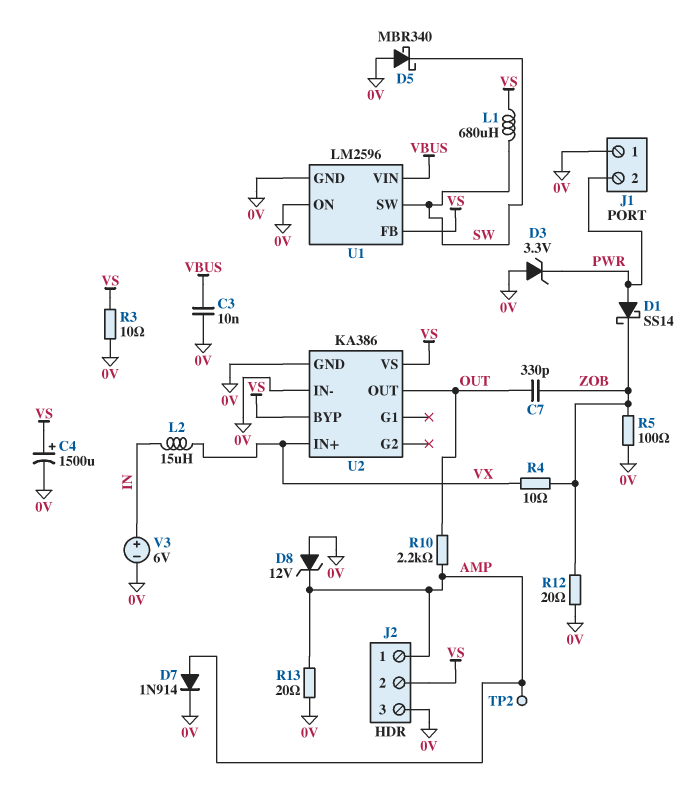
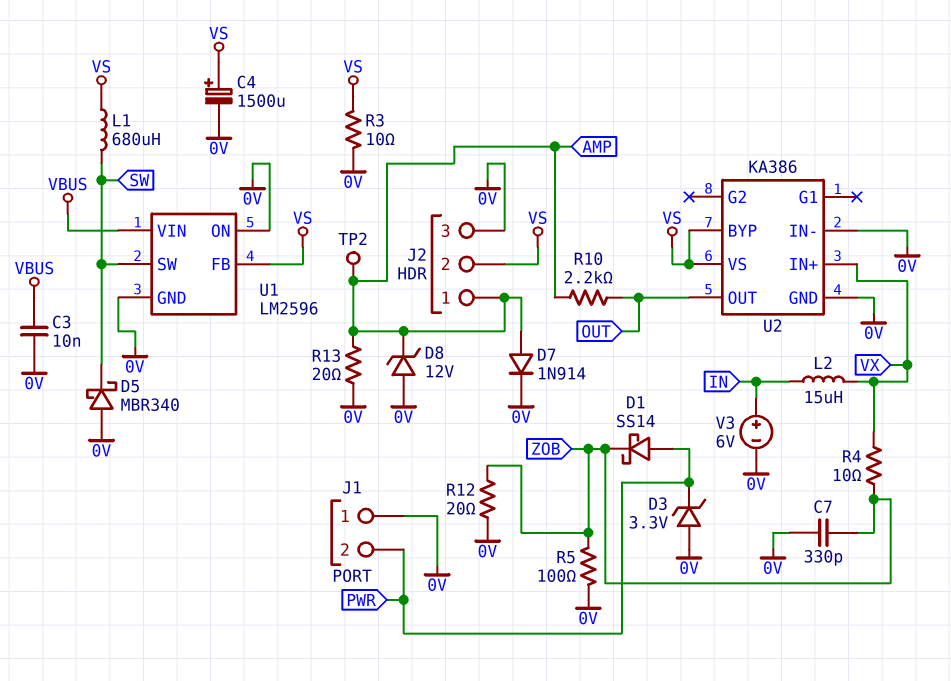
C7: 330pF (OUT, ZOB) -> 330pF (0V, ZOB)

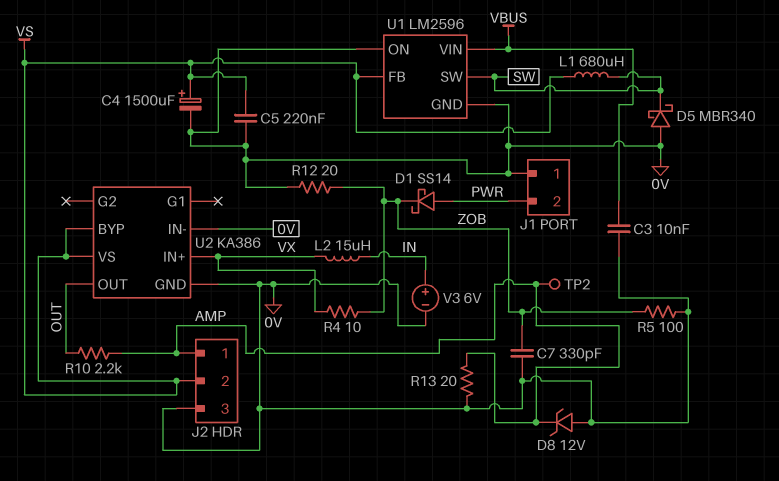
C5: none -> 220nF (0V, VS)
D3: zener 3.3V (A 0V, K PWR) -> none
D7: diode 1N914 (A AMP, K 0V) -> none
R3: 10 (0V, VS) -> none

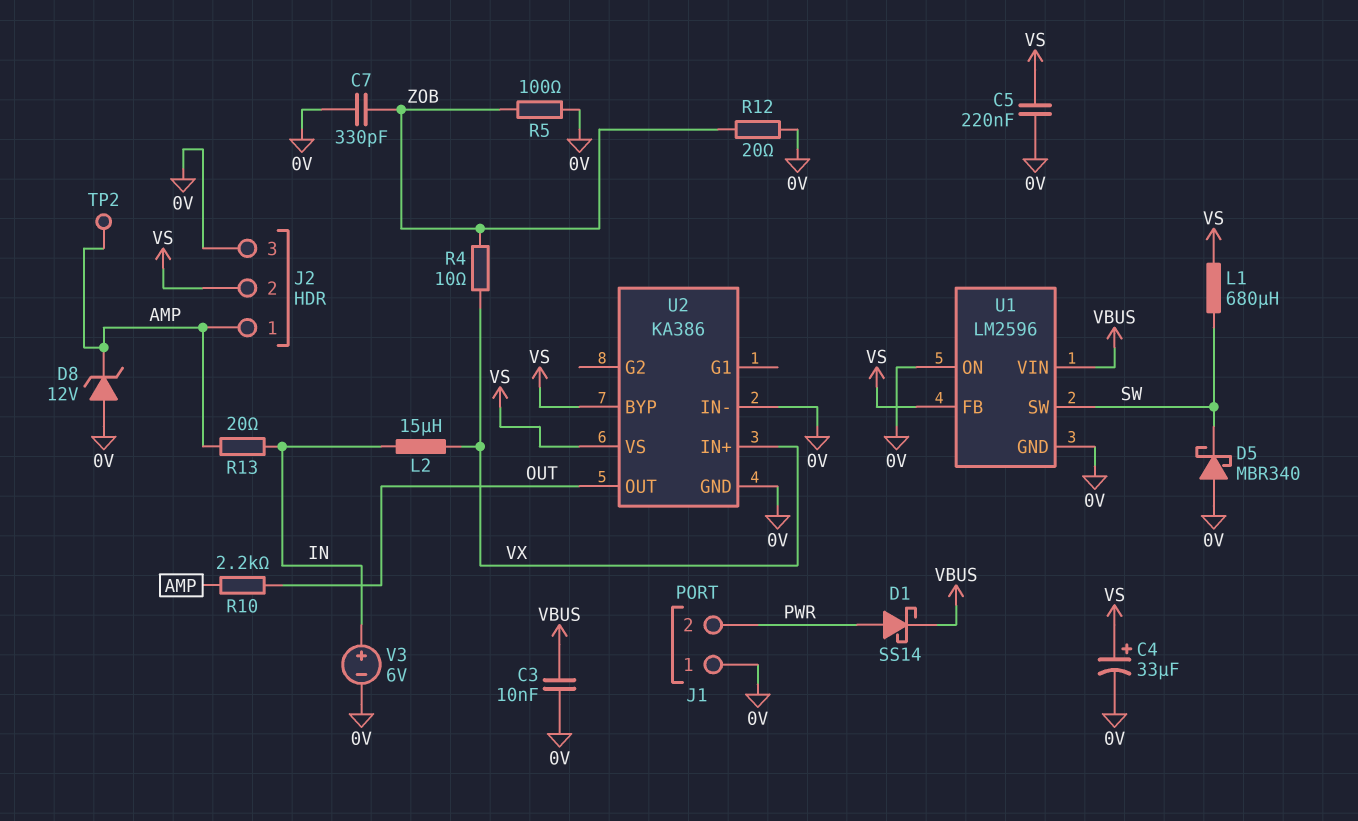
C4: 1500uF (plus VS, minus 0V) -> 33uF (plus VS, minus 0V)
D1: schottky SS14 (A PWR, K ZOB) -> schottky SS14 (A PWR, K VBUS)
R13: 20 (0V, AMP) -> 20 (AMP, IN)

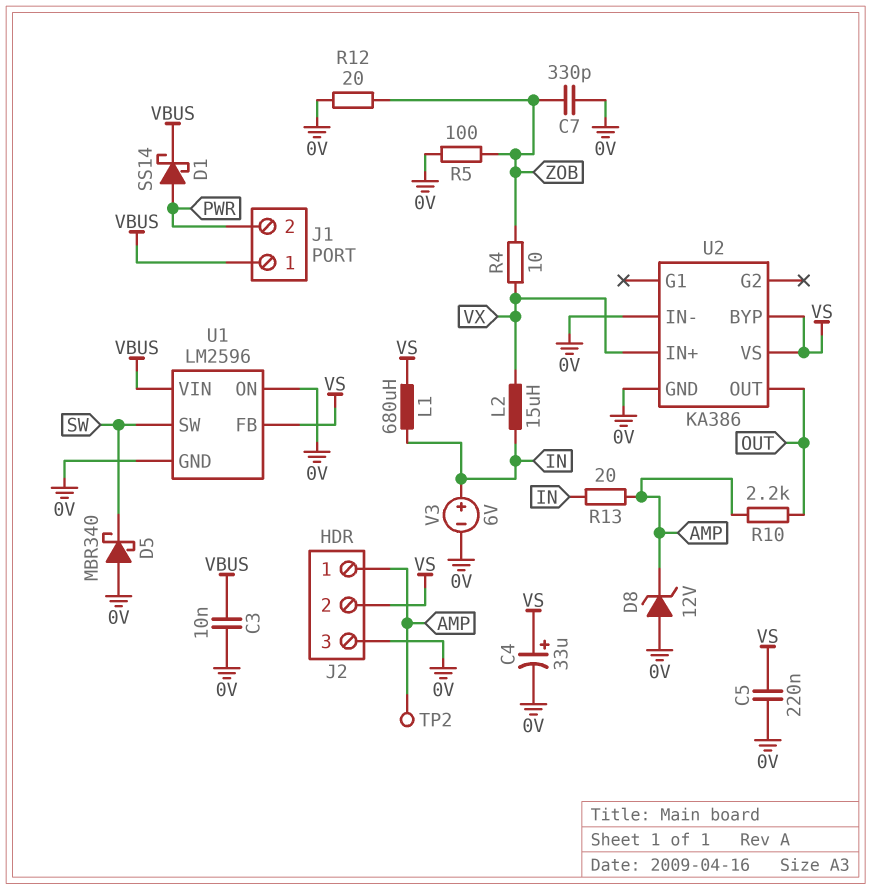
J1 pin 1: 0V -> VBUS
L1: 680uH (SW, VS) -> 680uH (IN, VS)

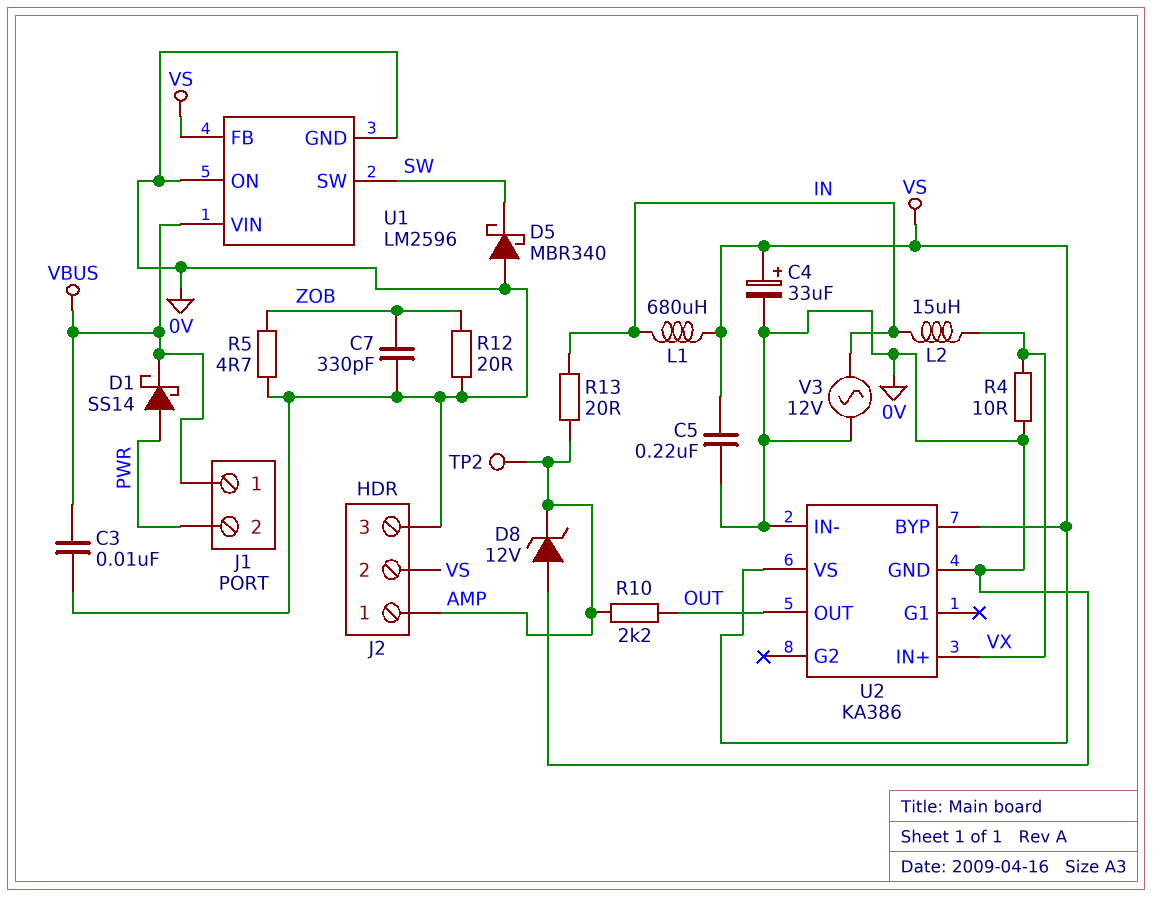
R4: 10 (VX, ZOB) -> 10 (0V, VX)
R5: 100 (0V, ZOB) -> 4.7 (0V, ZOB)
V3: 6V (plus IN, minus 0V) -> AC 12V (0V, IN)

